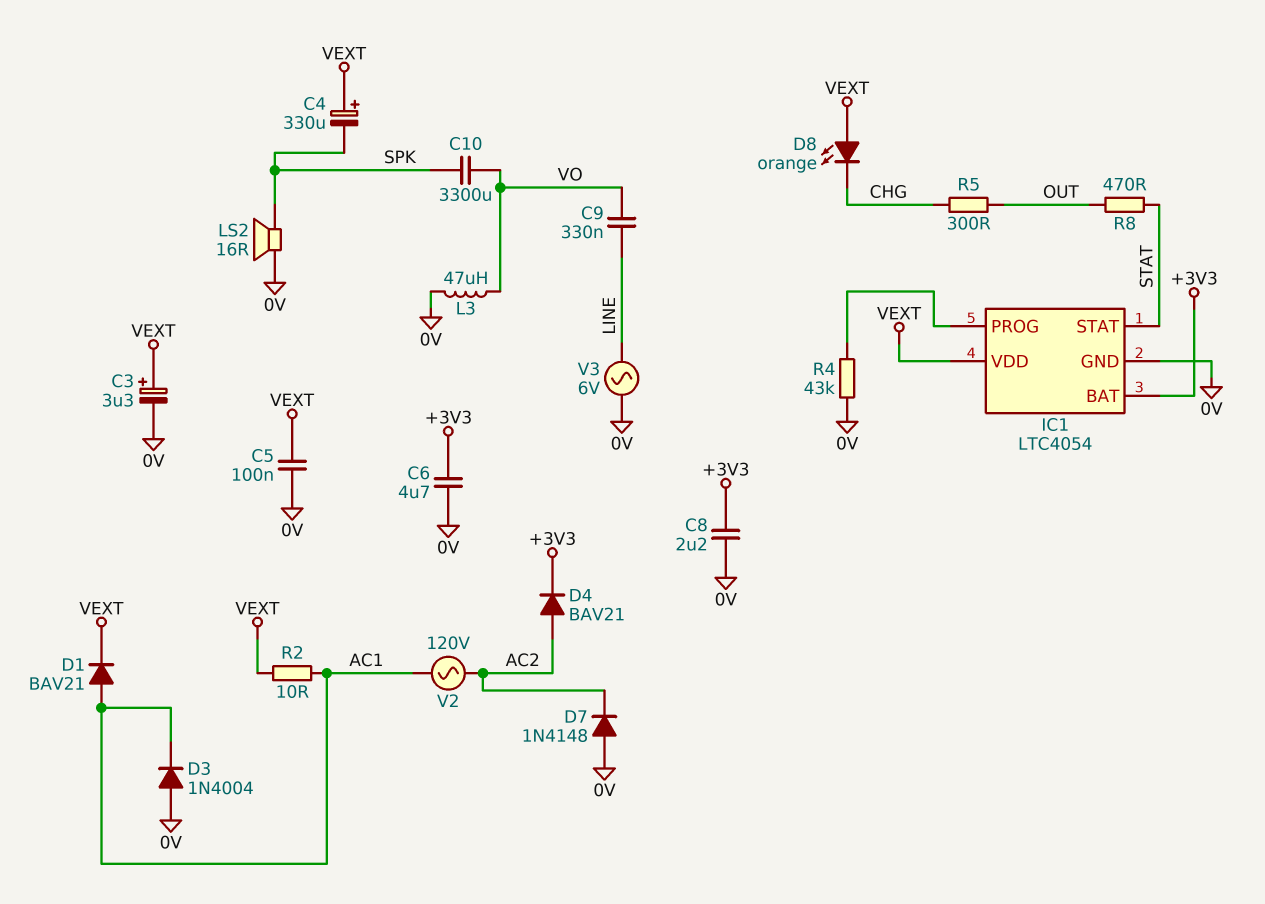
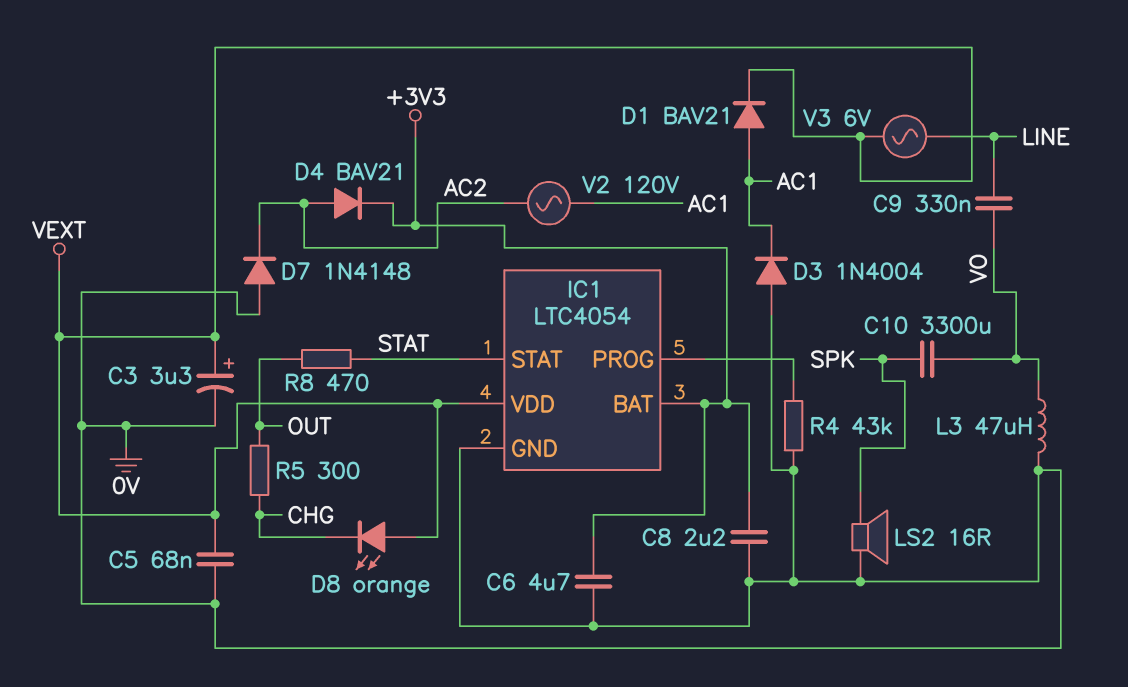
C4: 330uF (plus VEXT, minus SPK) -> none
C5: 100nF (0V, VEXT) -> 68nF (0V, VEXT)
R2: 10 (AC1, VEXT) -> none
V3: AC 6V (0V, LINE) -> AC 6V (LINE, VEXT)

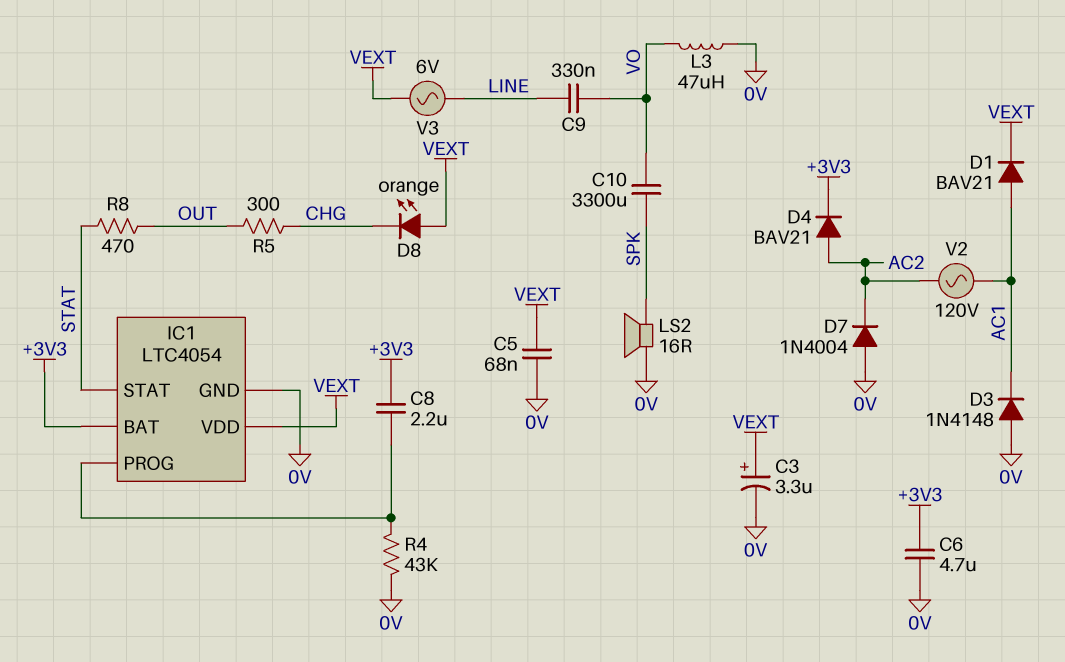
C8: 2.2uF (+3V3, 0V) -> 2.2uF (+3V3, IC1/PROG)
D3: diode 1N4004 (A 0V, K AC1) -> diode 1N4148 (A 0V, K AC1)
D7: diode 1N4148 (A 0V, K AC2) -> diode 1N4004 (A 0V, K AC2)

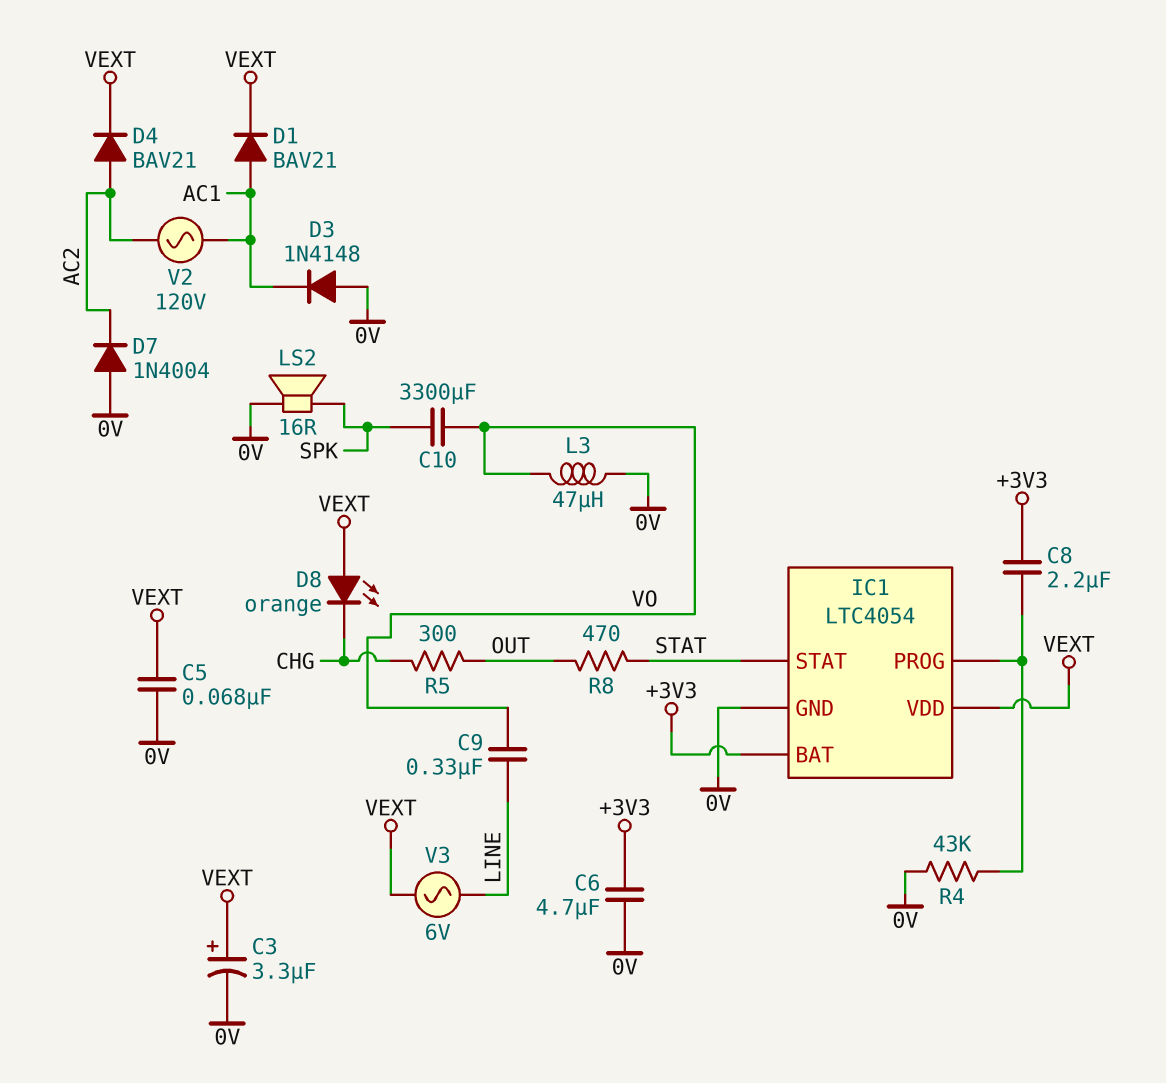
D4: diode BAV21 (A AC2, K +3V3) -> diode BAV21 (A AC2, K VEXT)

